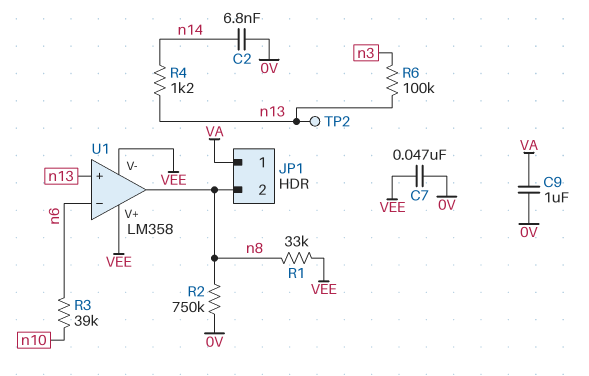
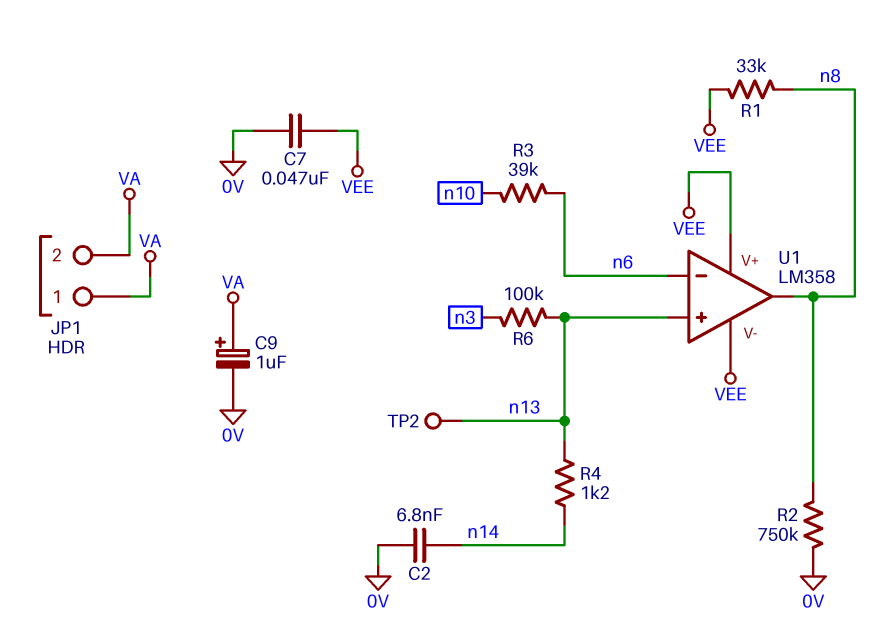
C9: 1uF (0V, VA) -> 1uF (plus VA, minus 0V)
JP1 pin 2: n8 -> VA

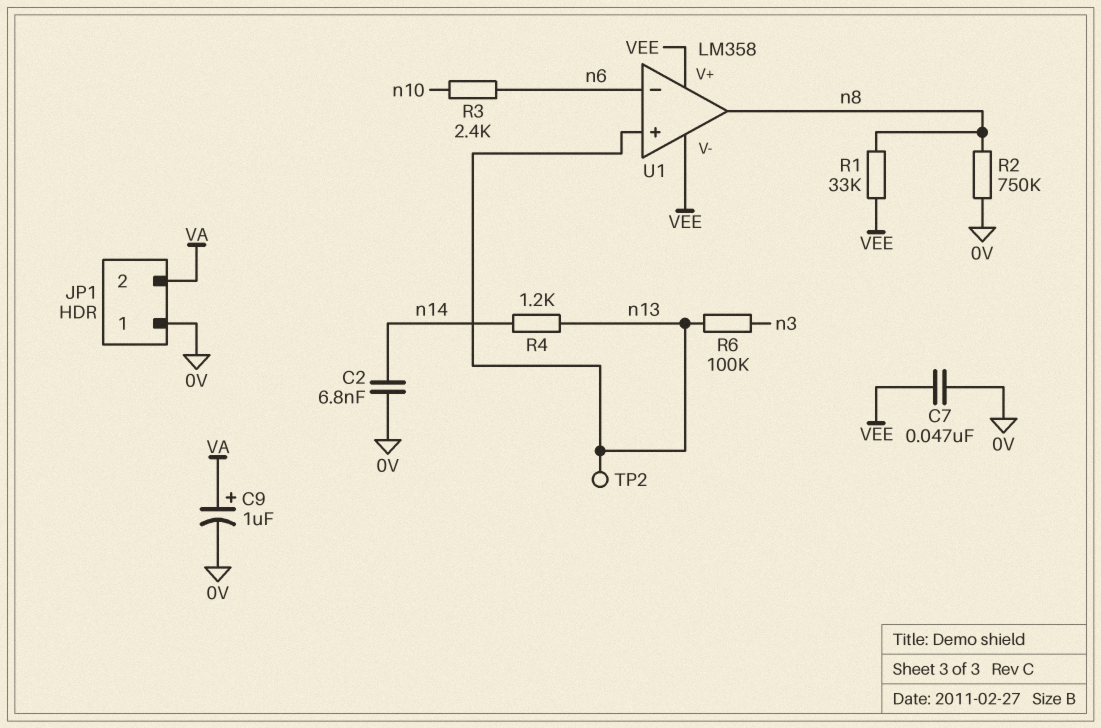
JP1 pin 1: VA -> 0V
R3: 39k (n6, n10) -> 2.4k (n6, n10)

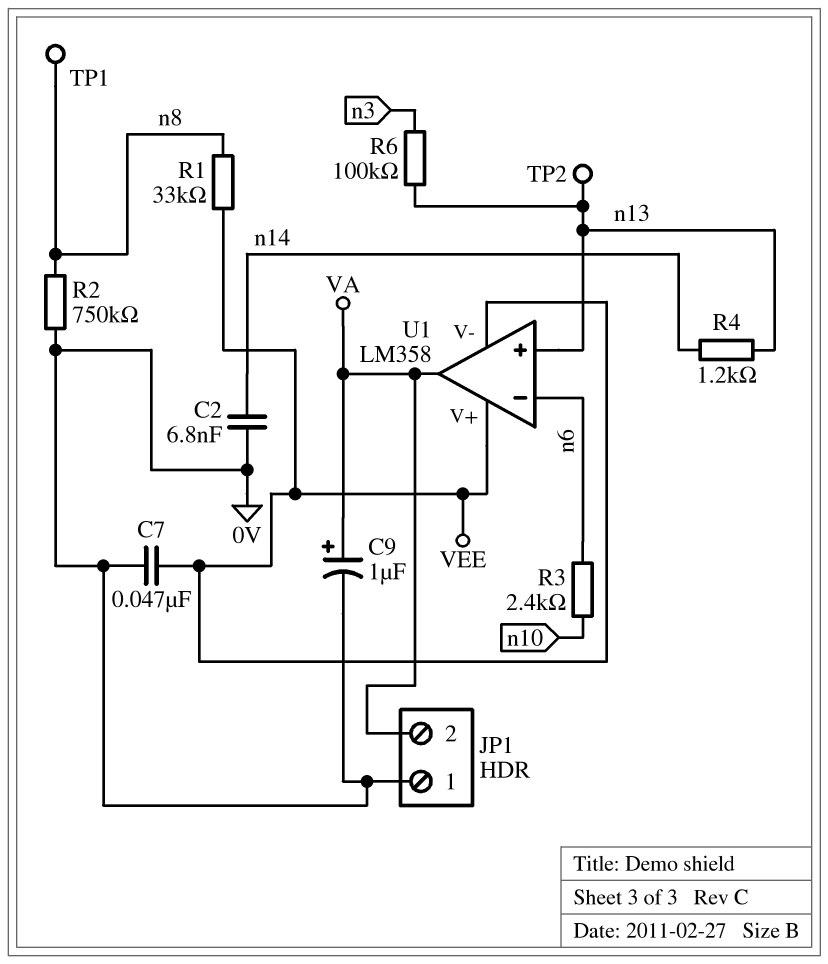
TP1: none -> test point (n8)
U1 pin out: n8 -> VA

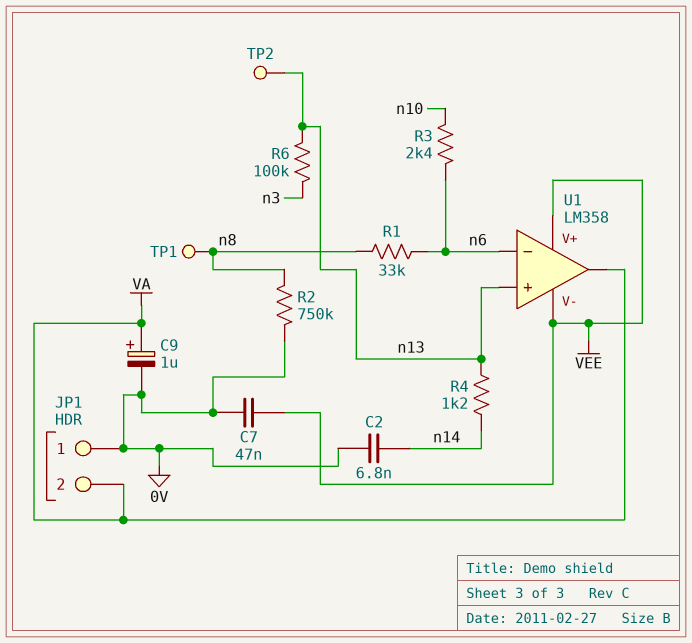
R1: 33k (VEE, n8) -> 33k (n6, n8)

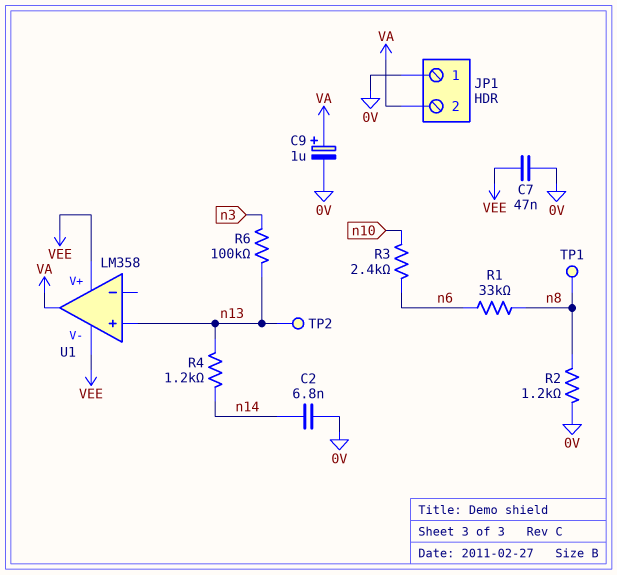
R2: 750k (0V, n8) -> 1.2k (0V, n8)
U1 pin in-: n6 -> none

